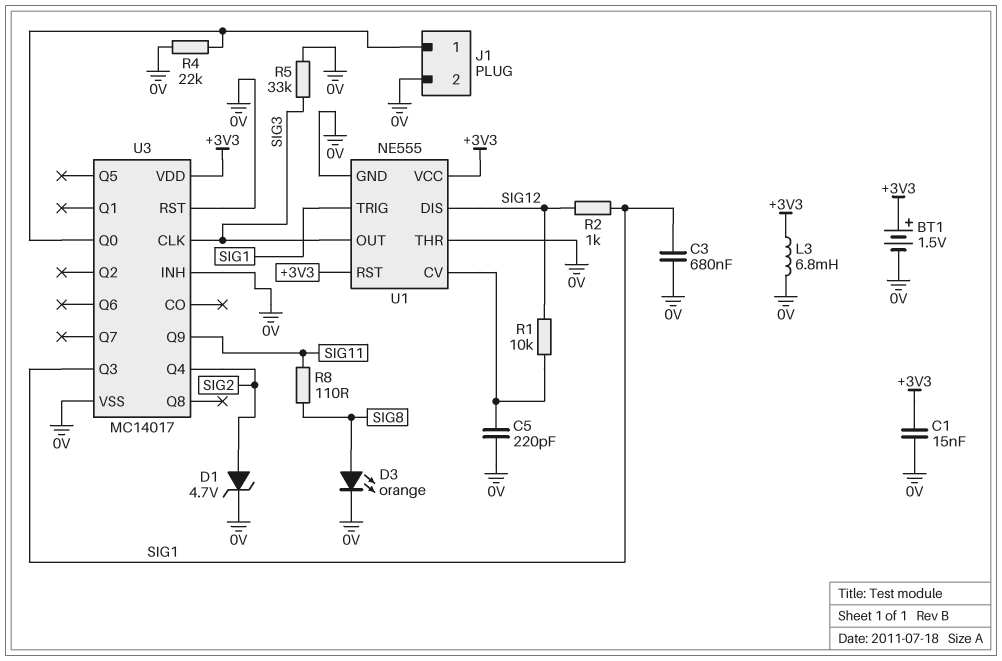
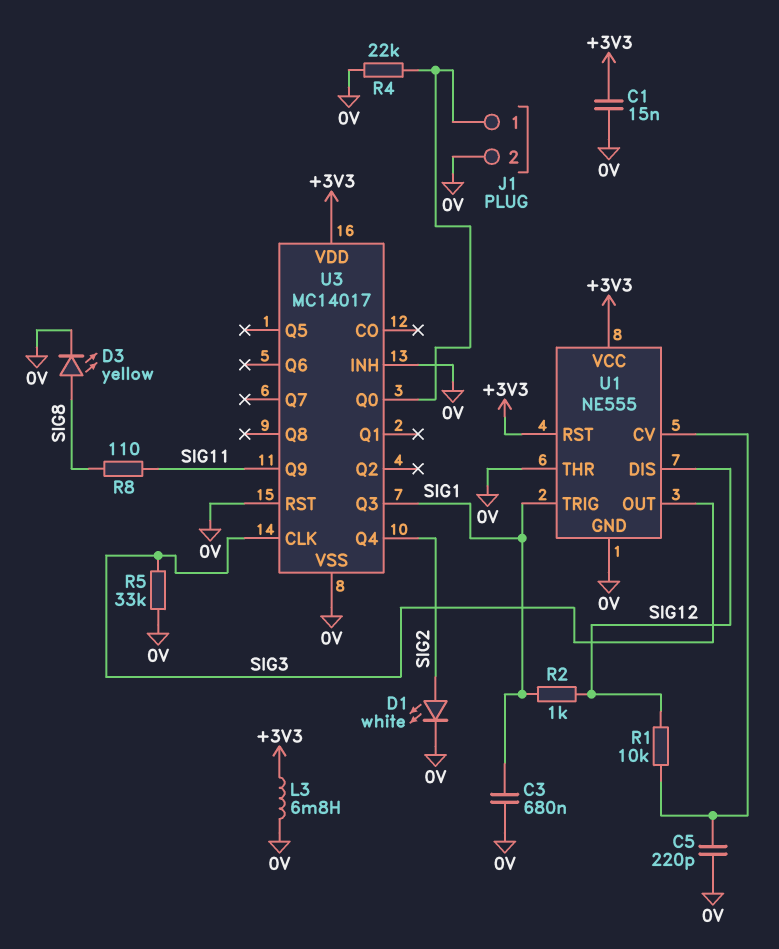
BT1: 1.5V (plus +3V3, minus 0V) -> none
D1: zener 4.7V (A SIG2, K 0V) -> LED white (A SIG2, K 0V)
D3: LED orange (A SIG8, K 0V) -> LED yellow (A SIG8, K 0V)

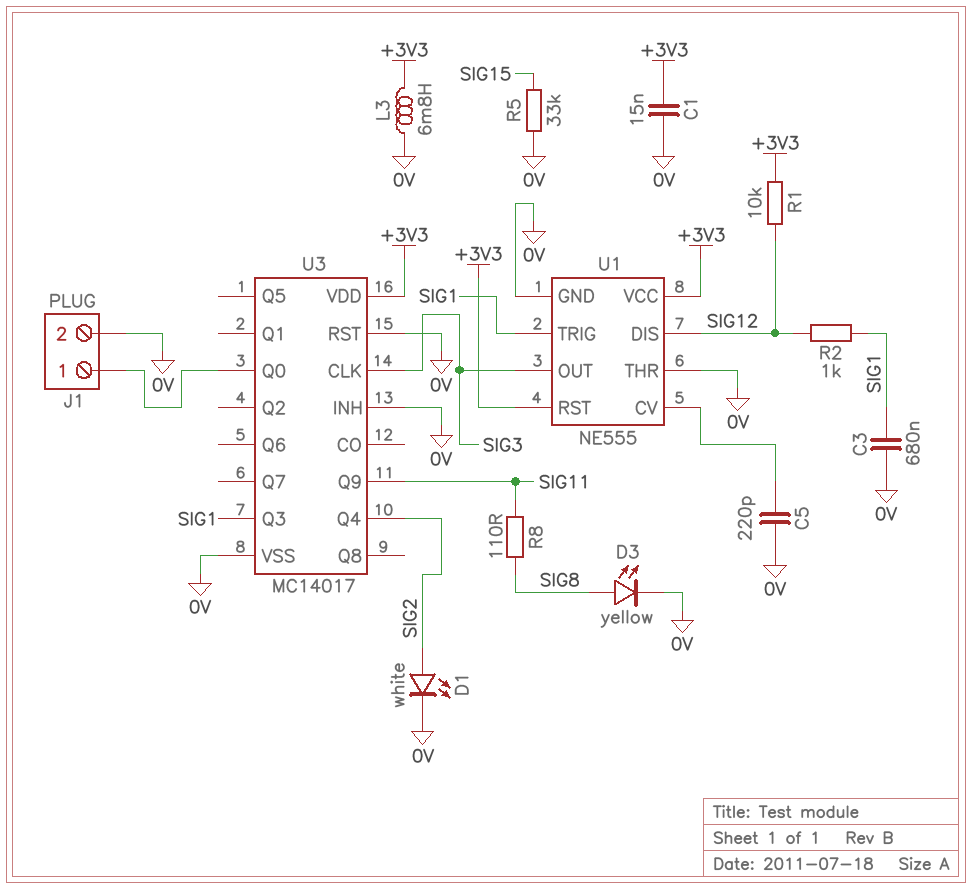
R1: 10k (SIG12, U1/CV) -> 10k (+3V3, SIG12)
R4: 22k (0V, J1/1) -> none
R5: 33k (0V, SIG3) -> 33k (0V, SIG15)

